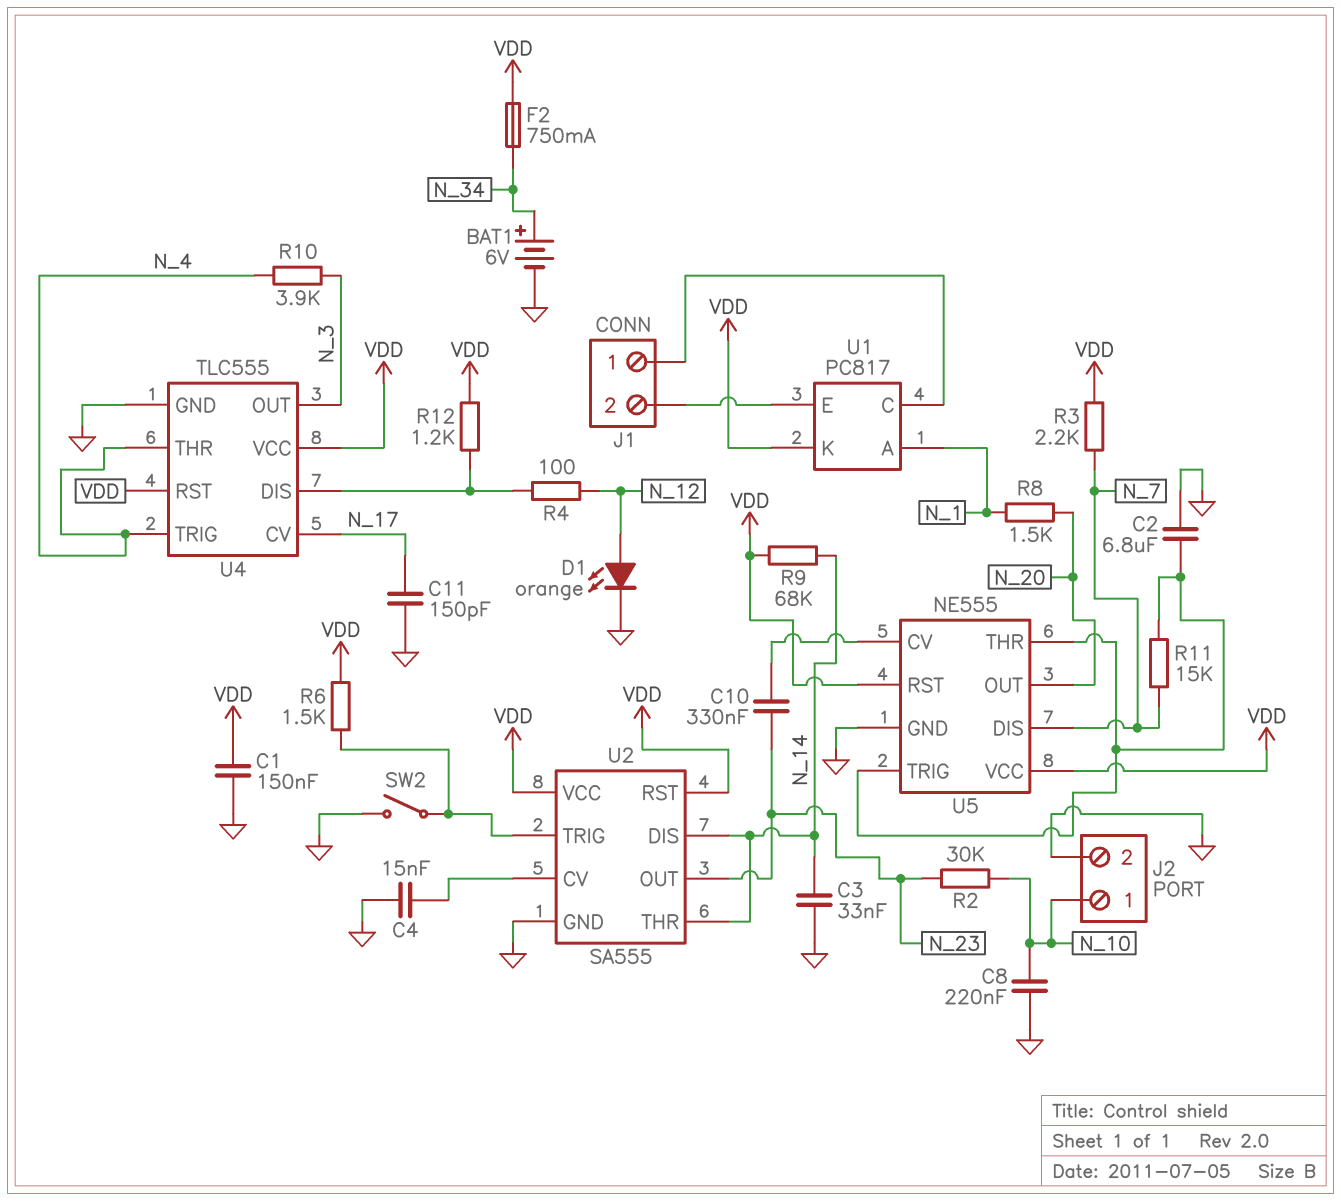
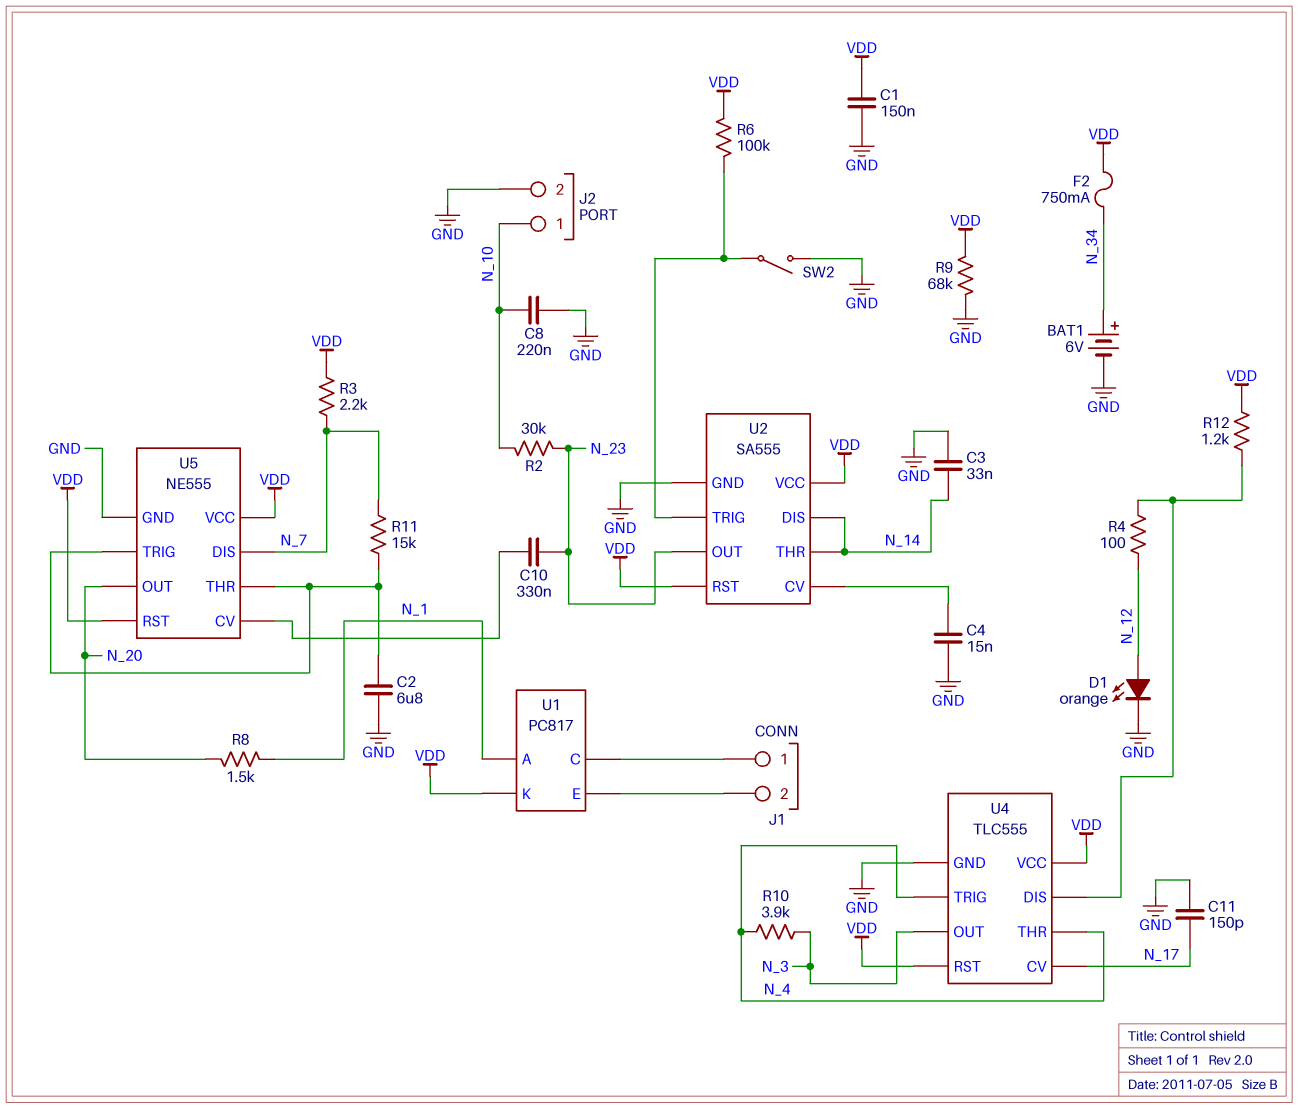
R6: 1.5k (U2/TRIG, VDD) -> 100k (U2/TRIG, VDD)
R9: 68k (N_14, VDD) -> 68k (GND, VDD)

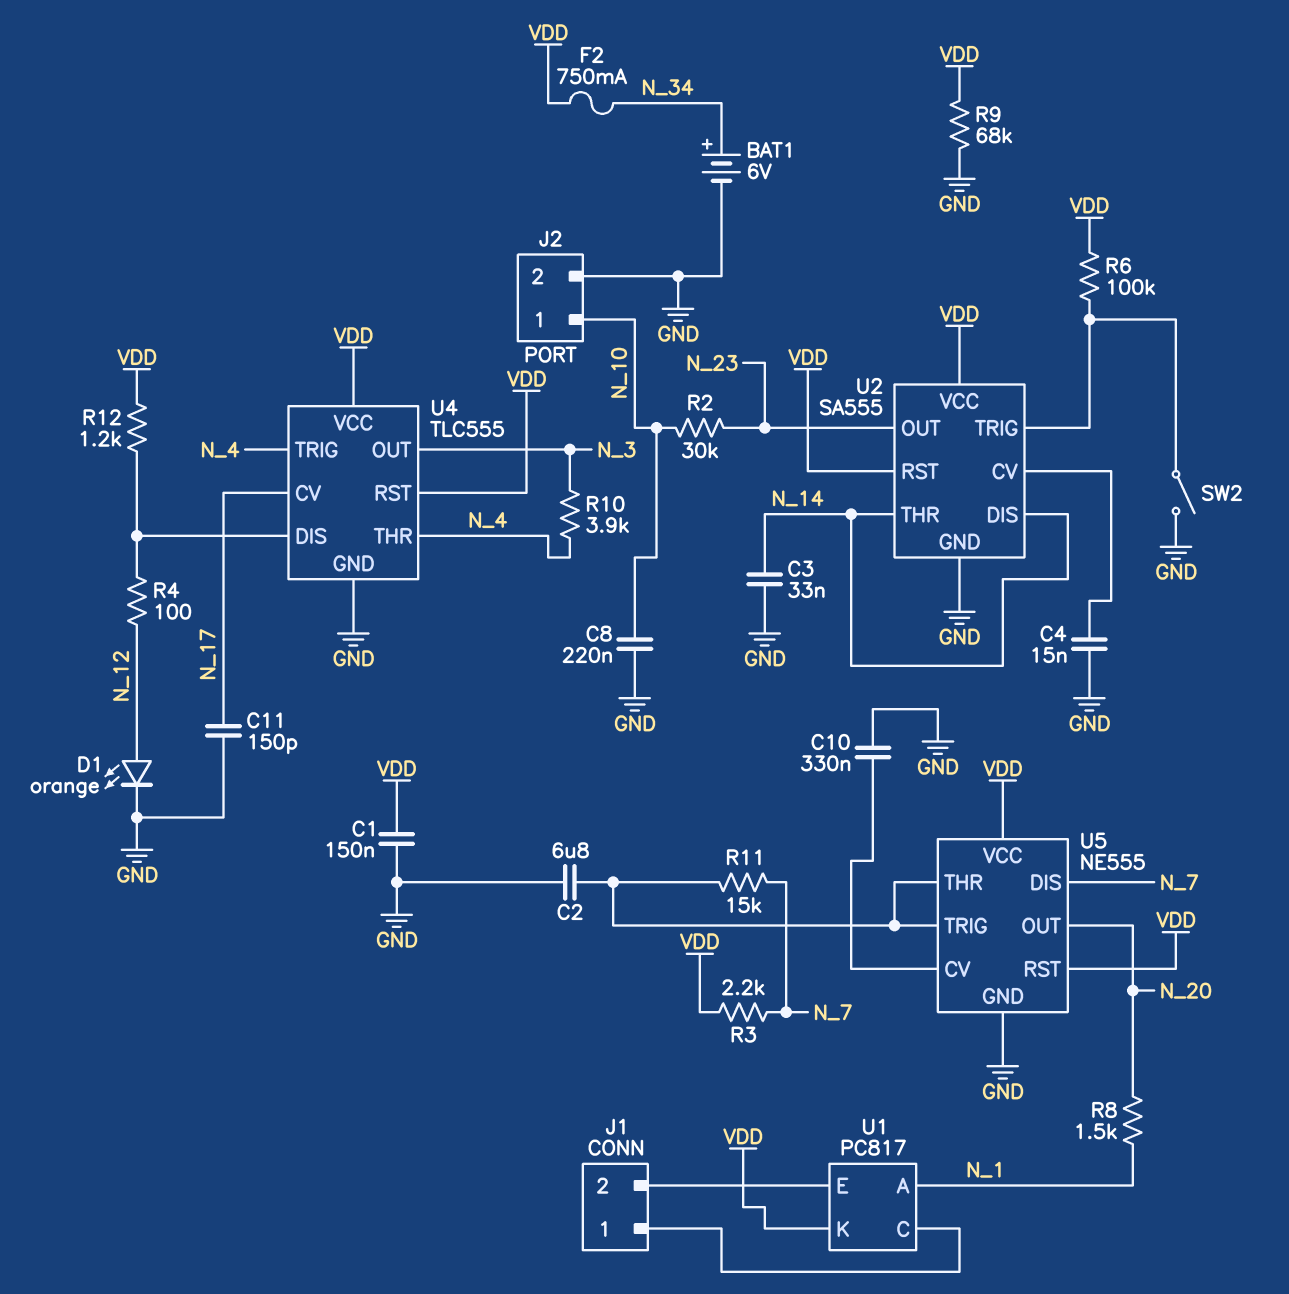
C10: 330nF (N_23, U5/CV) -> 330nF (GND, U5/CV)

